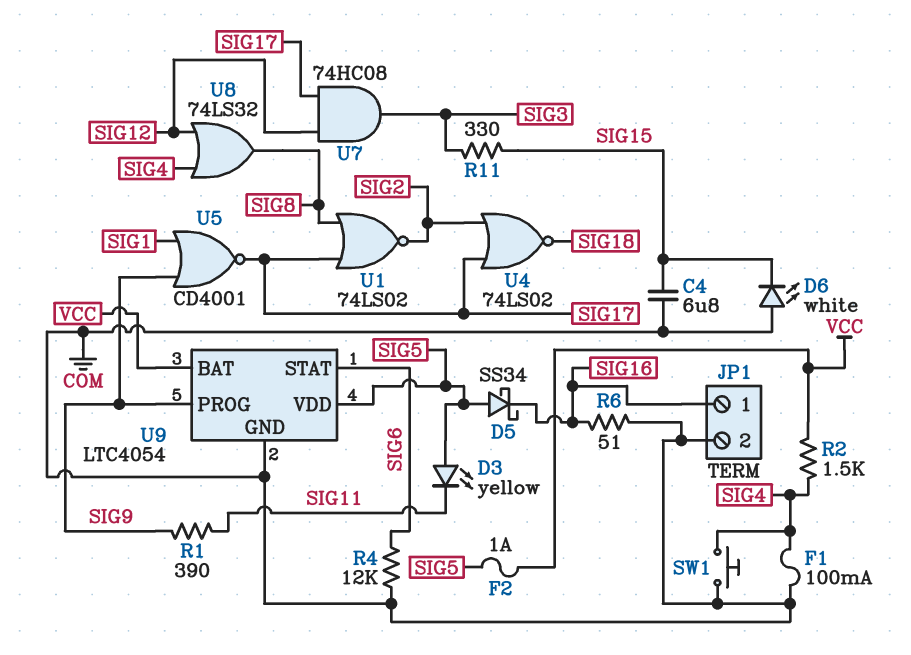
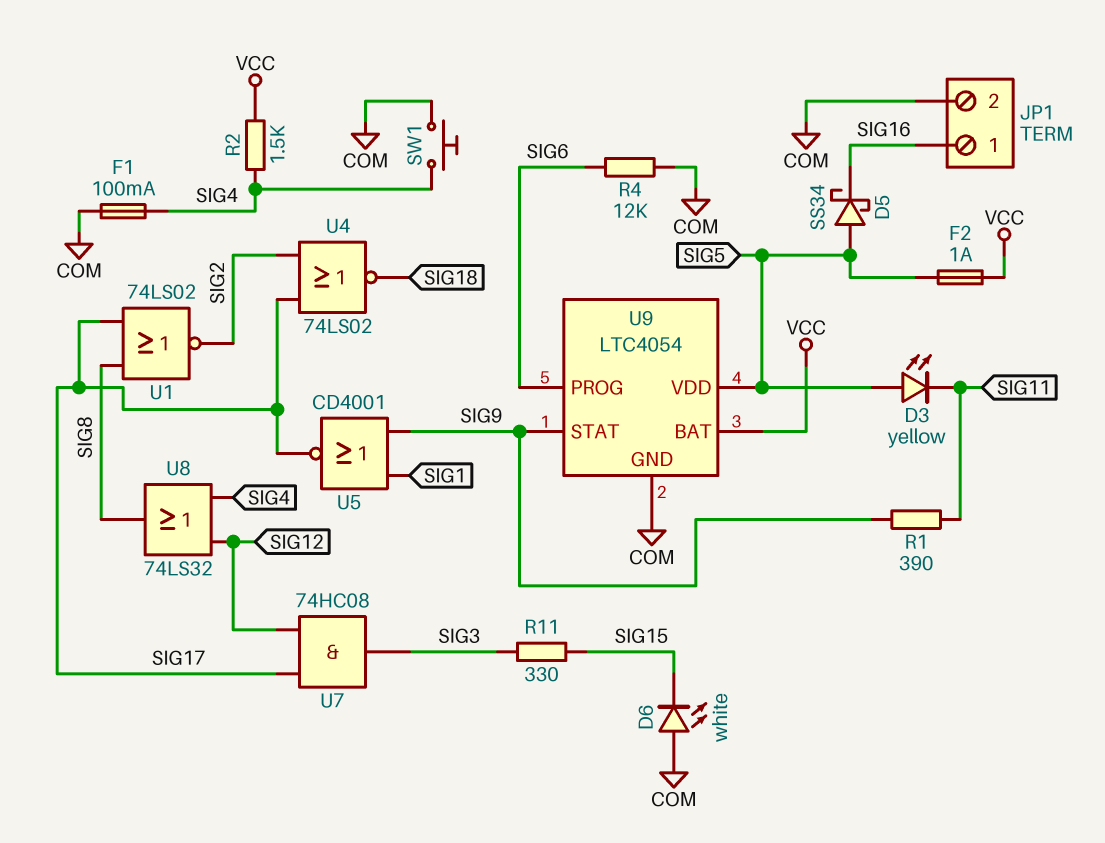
C4: 6.8uF (COM, SIG15) -> none
R6: 51 (COM, SIG16) -> none
U9 pin PROG: SIG9 -> SIG6
U9 pin STAT: SIG6 -> SIG9

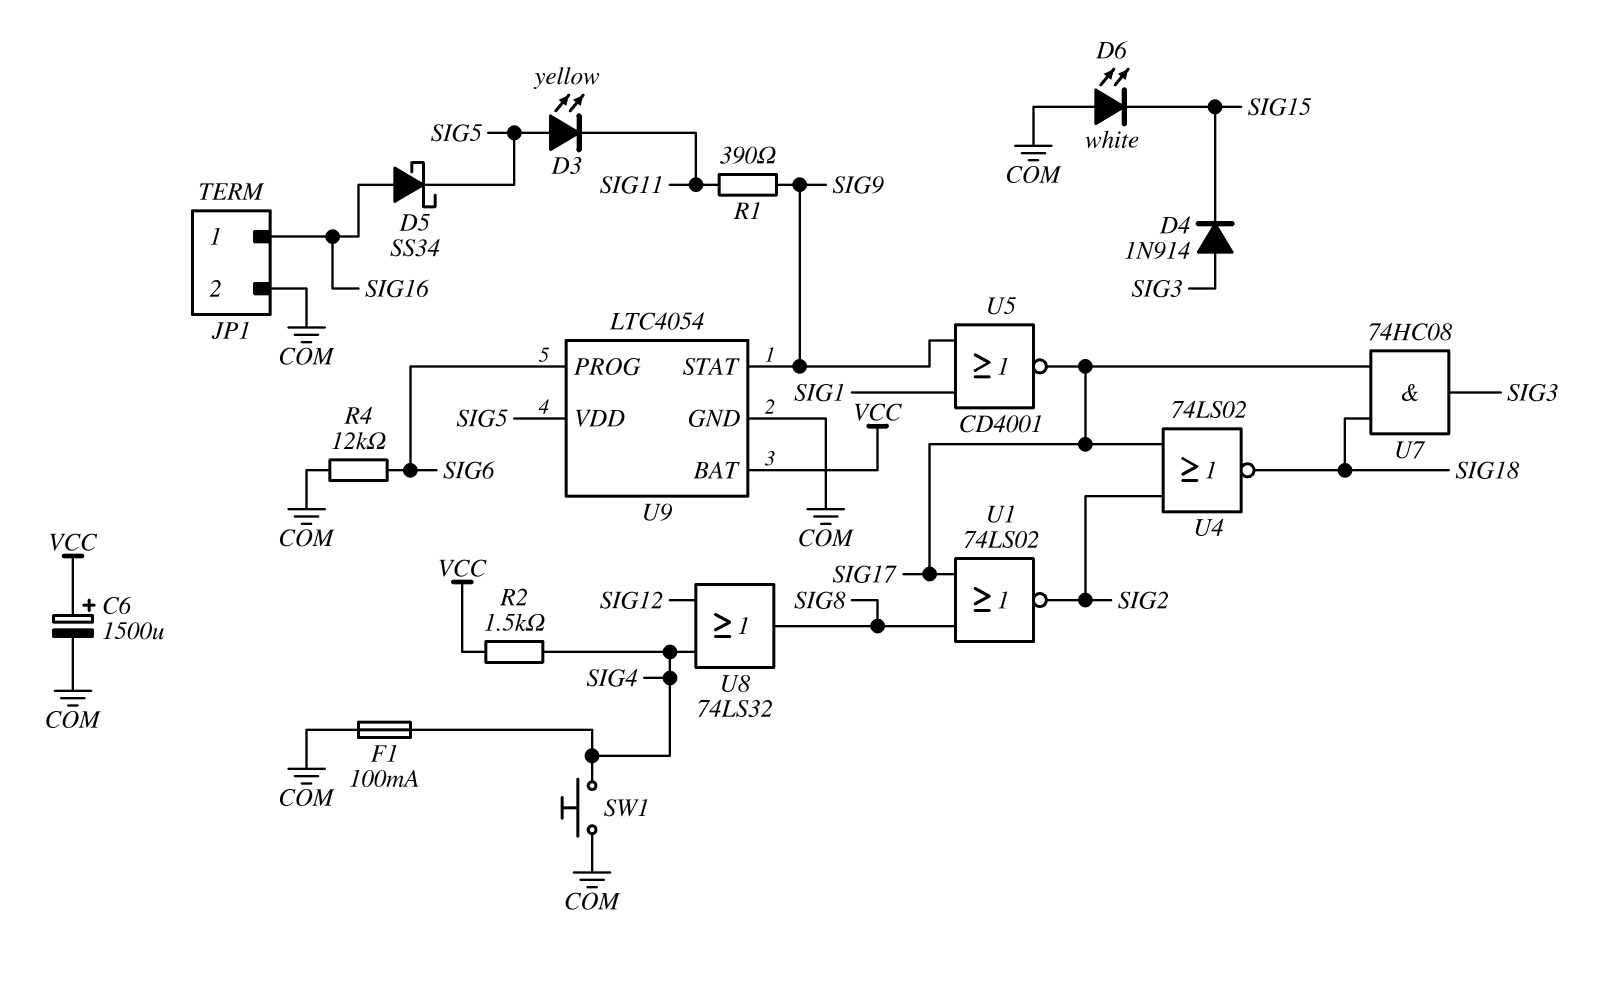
C6: none -> 1500uF (plus VCC, minus COM)
D4: none -> diode 1N914 (A SIG3, K SIG15)
D5: schottky SS34 (A SIG5, K SIG16) -> schottky SS34 (A SIG16, K SIG5)
F2: 1A (SIG5, VCC) -> none
R11: 330 (SIG3, SIG15) -> none
U7: AND 74HC08 (in SIG12, in SIG17, out SIG3) -> AND 74HC08 (in SIG17, in SIG18, out SIG3)

